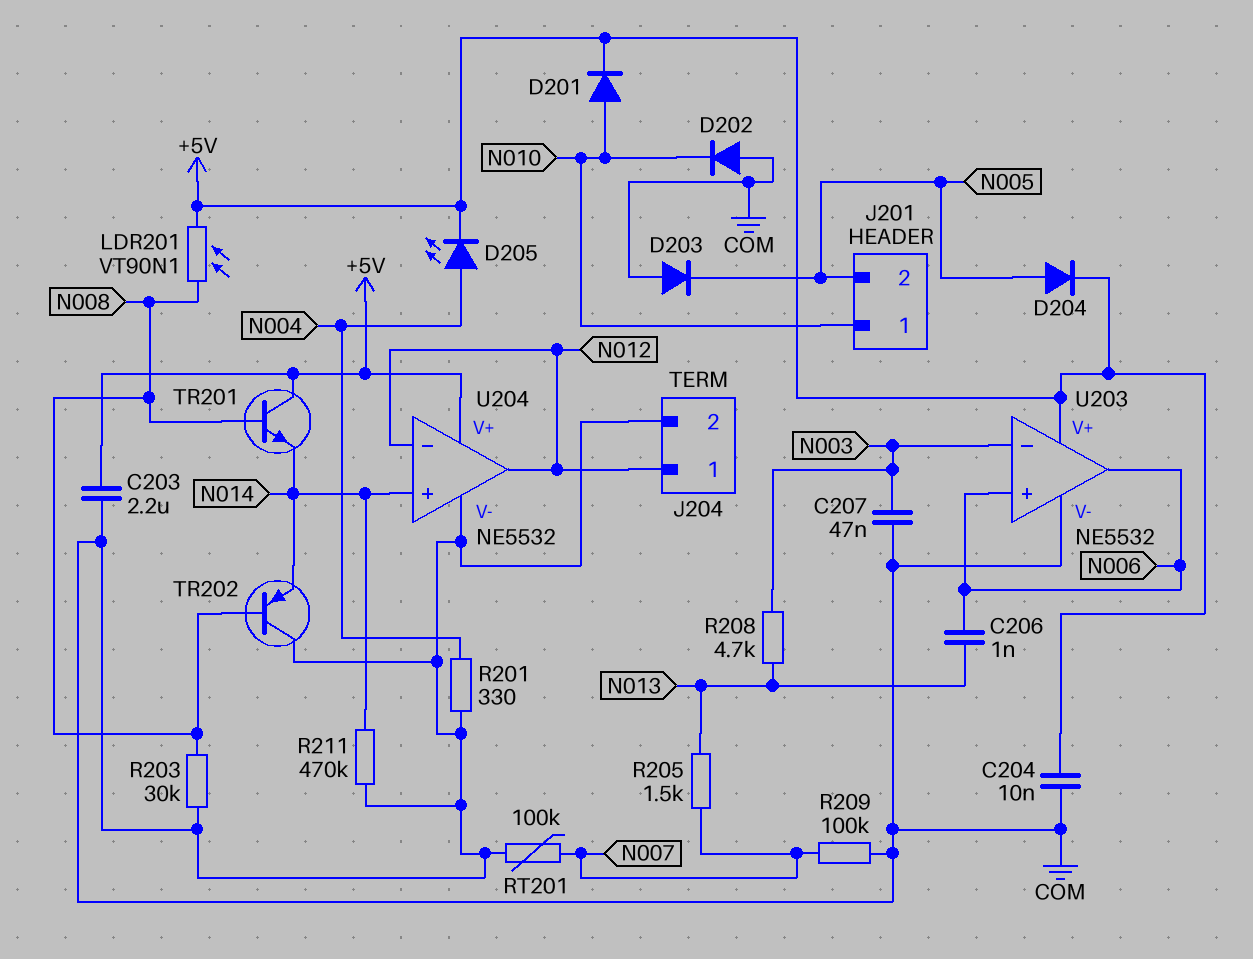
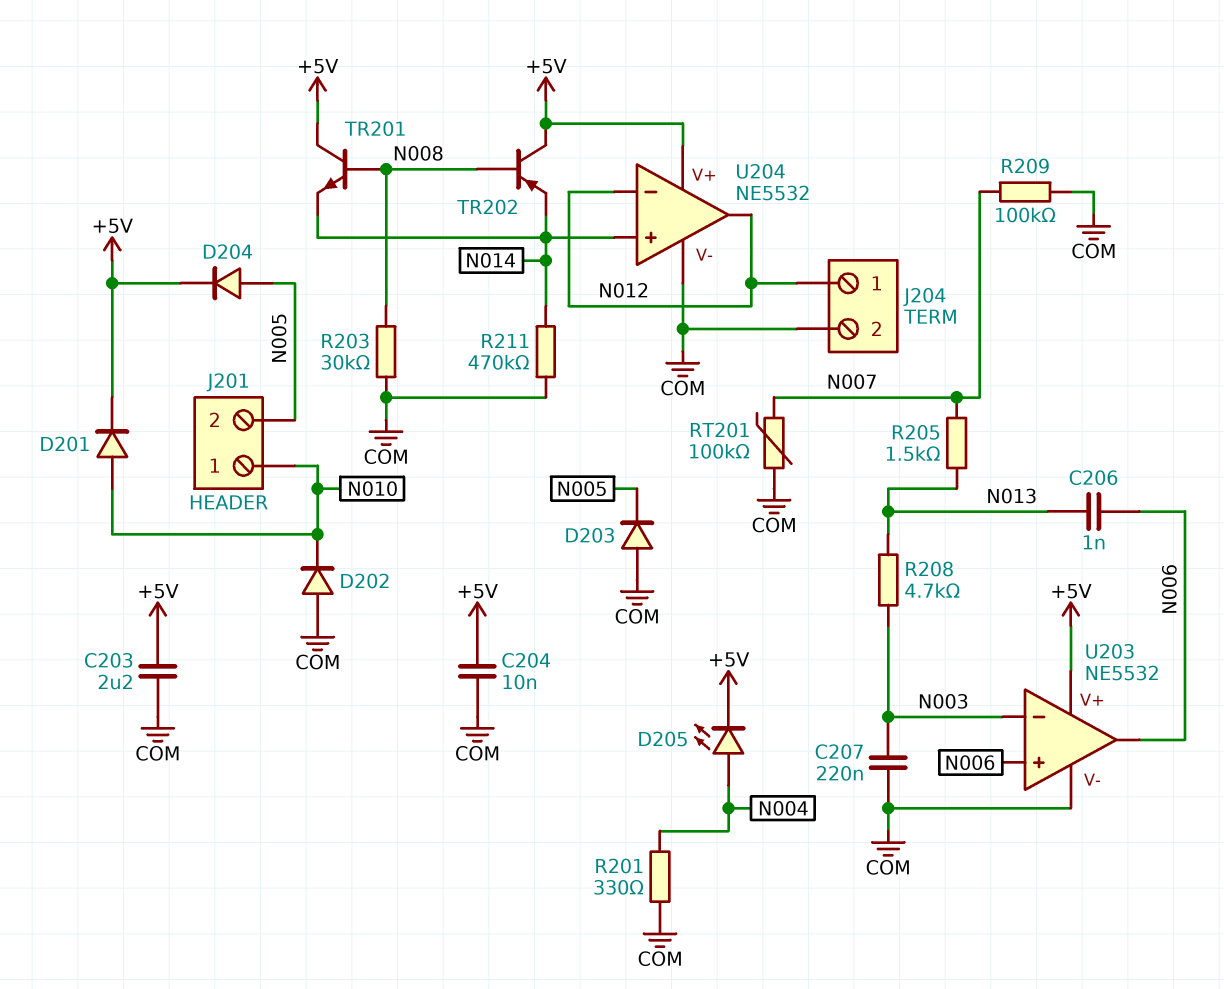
C207: 47nF (COM, N003) -> 220nF (COM, N003)
LDR201: VT90N1 (+5V, N008) -> none
TR202: PNP (B N008, C COM, E N014) -> PNP (B N008, C +5V, E N014)

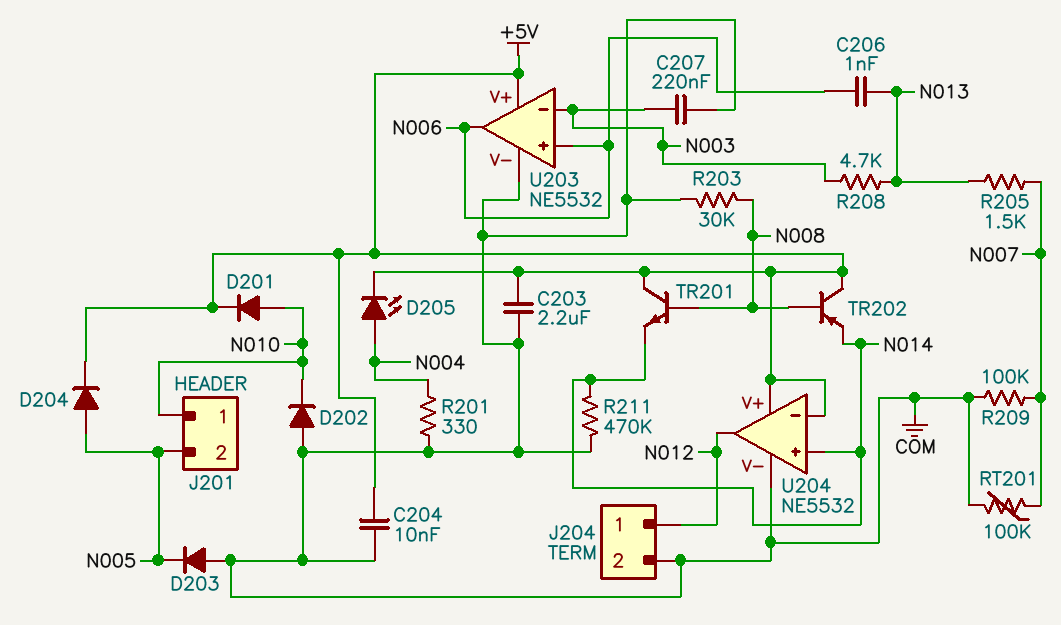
U204 pin in-: N012 -> +5V

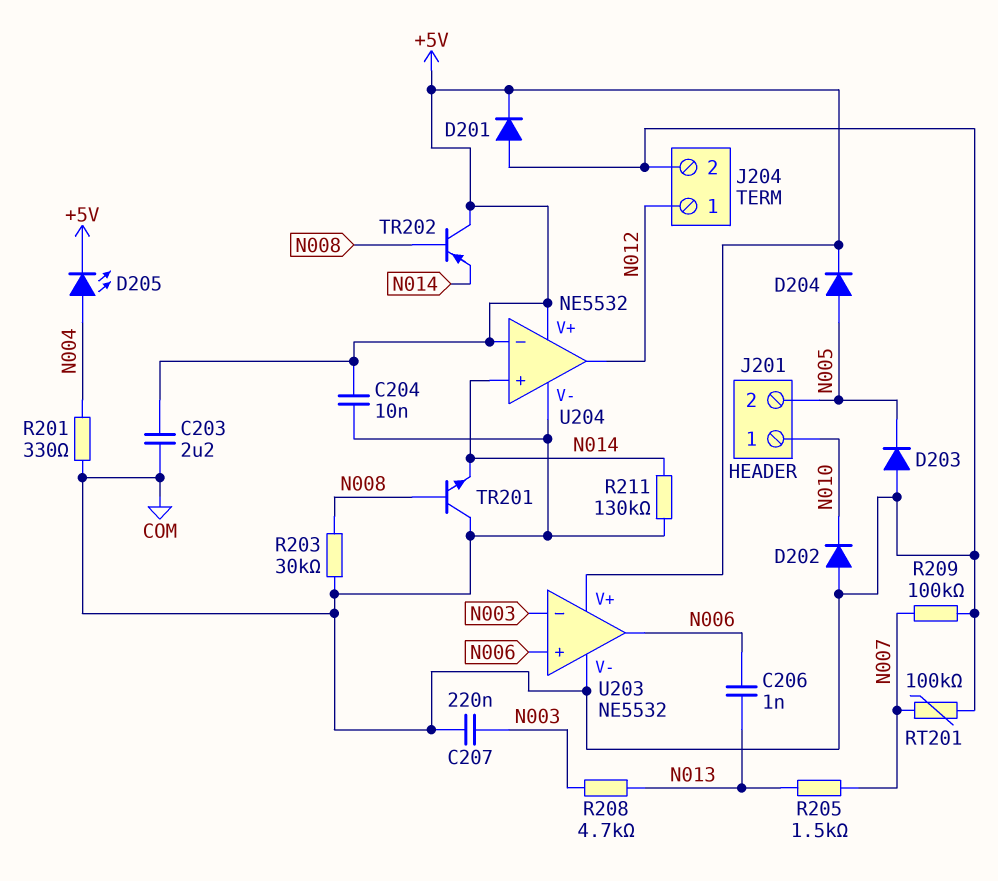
D201: diode (A N010, K +5V) -> diode (A COM, K +5V)
R211: 470k (COM, N014) -> 130k (COM, N014)
TR201: NPN (B N008, C +5V, E N014) -> NPN (B N008, C COM, E N014)

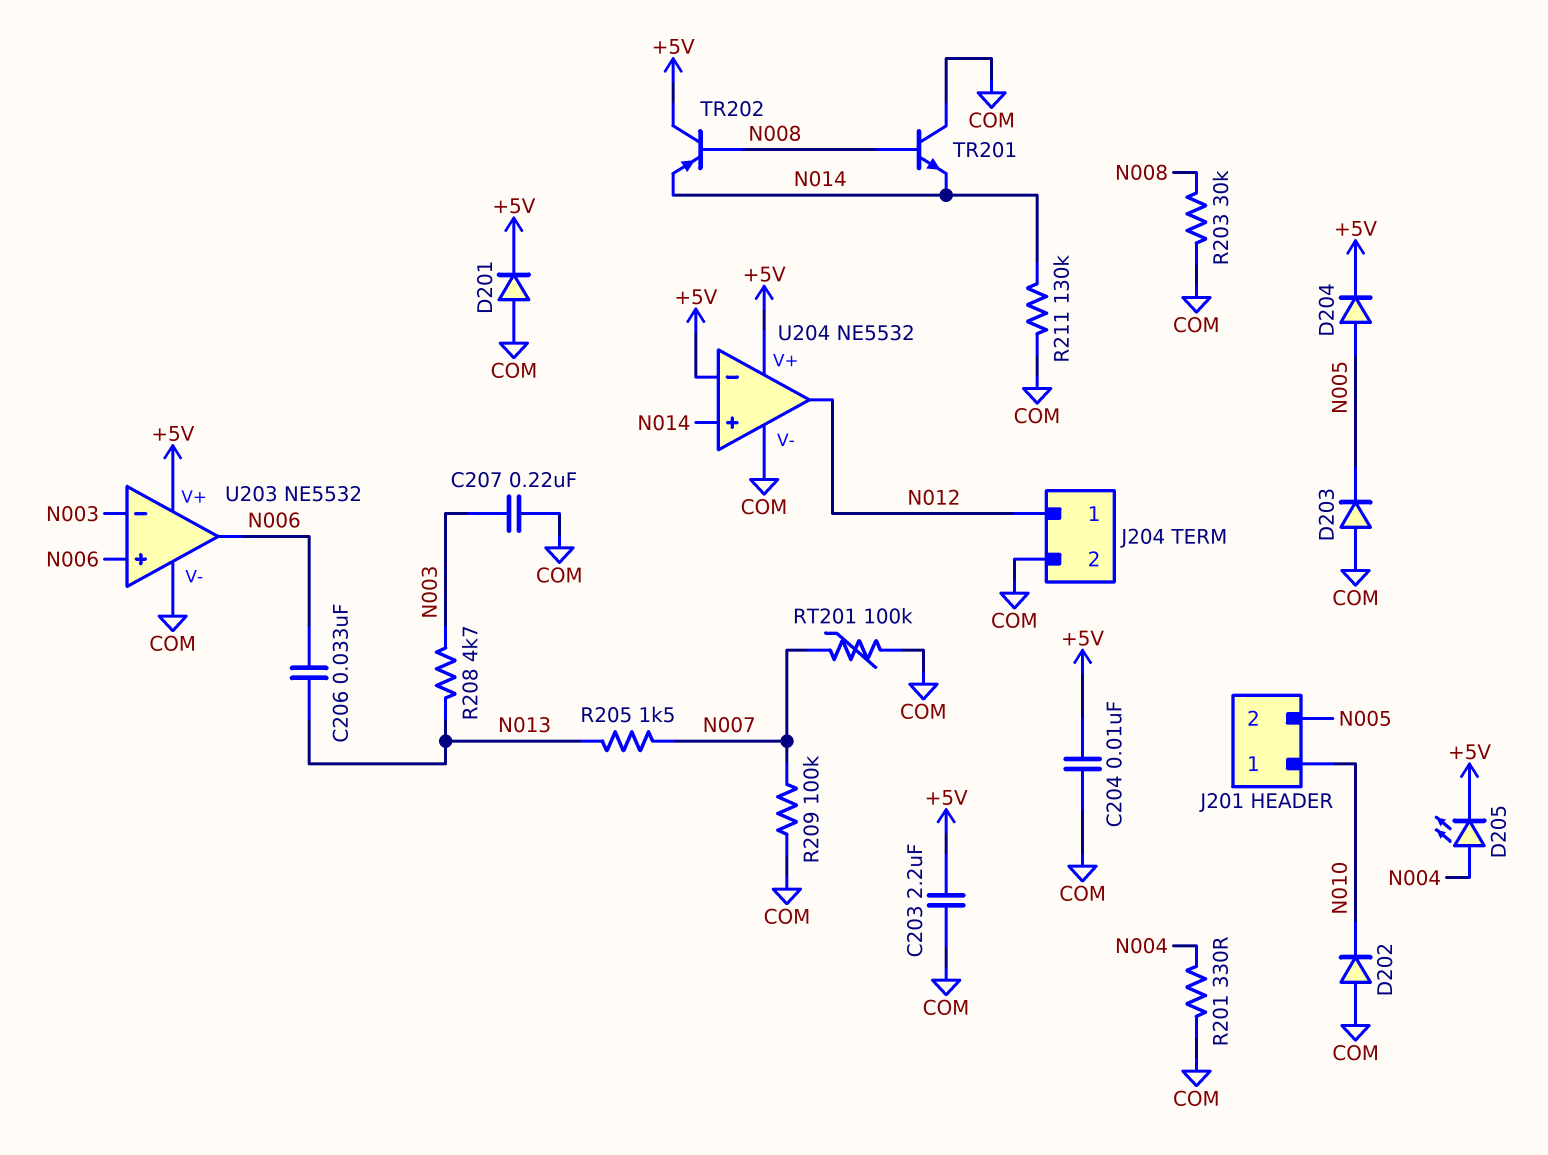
C206: 1nF (N006, N013) -> 33nF (N006, N013)

